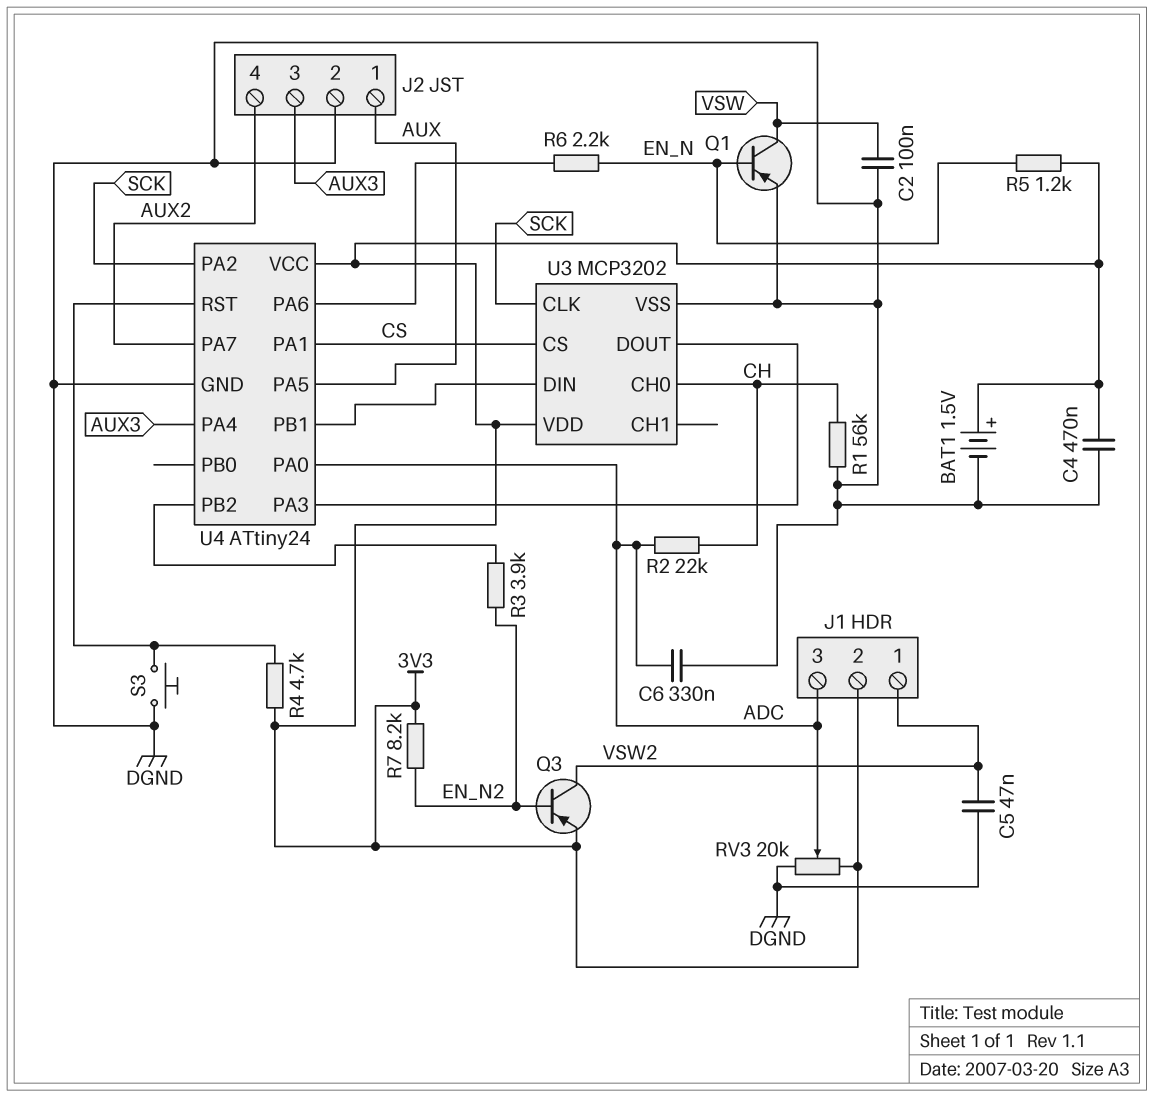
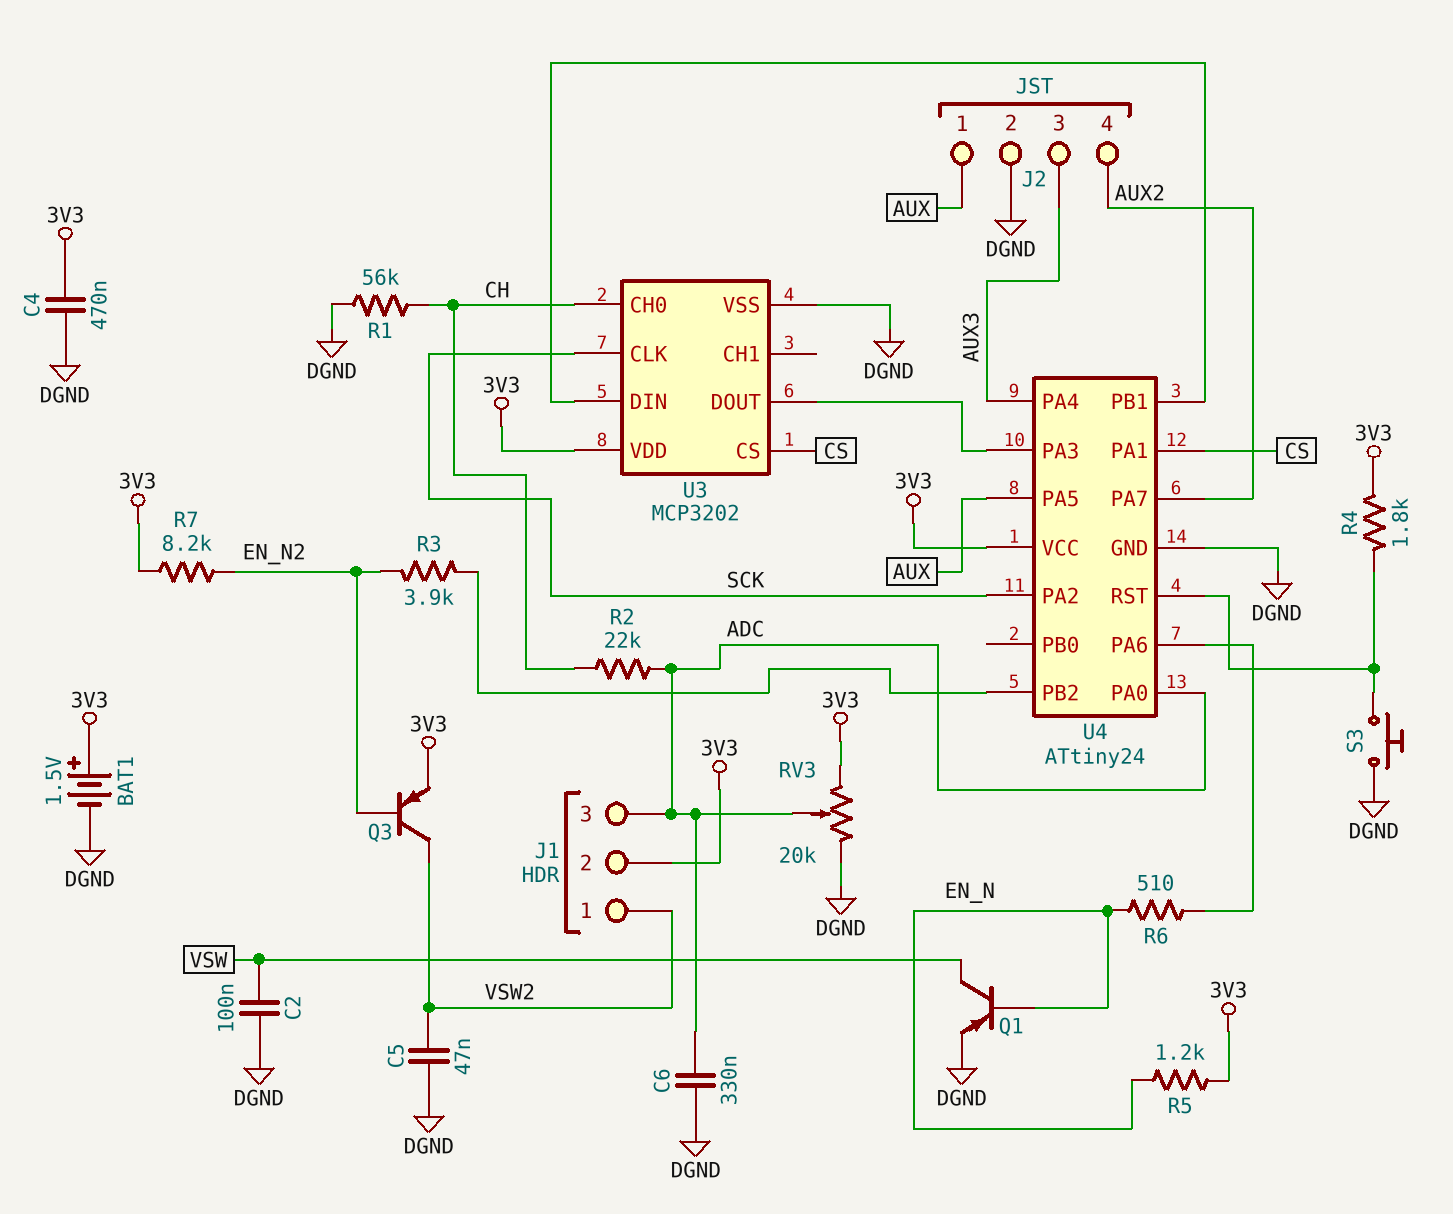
R4: 4.7k (3V3, U4/RST) -> 1.8k (3V3, U4/RST)
R6: 2.2k (EN_N, U4/PA6) -> 510 (EN_N, U4/PA6)

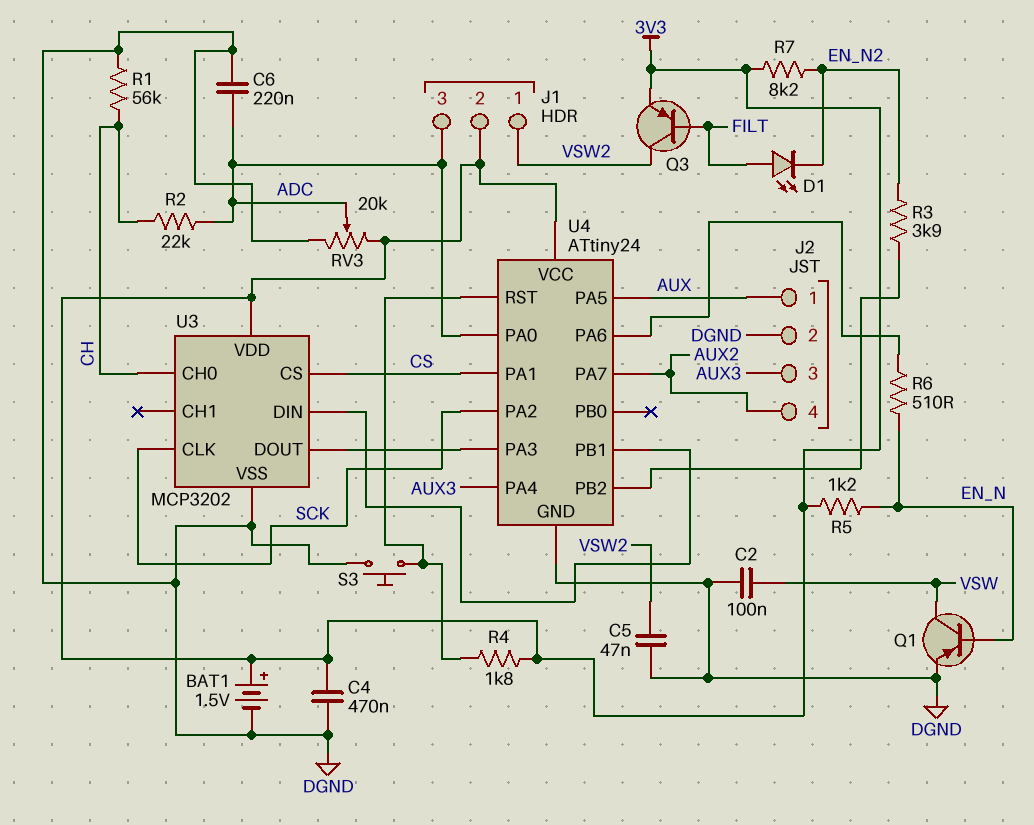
C6: 330nF (ADC, DGND) -> 220nF (ADC, DGND)
D1: none -> LED (A FILT, K EN_N2)
Q3: PNP (B EN_N2, C VSW2, E 3V3) -> PNP (B FILT, C VSW2, E 3V3)

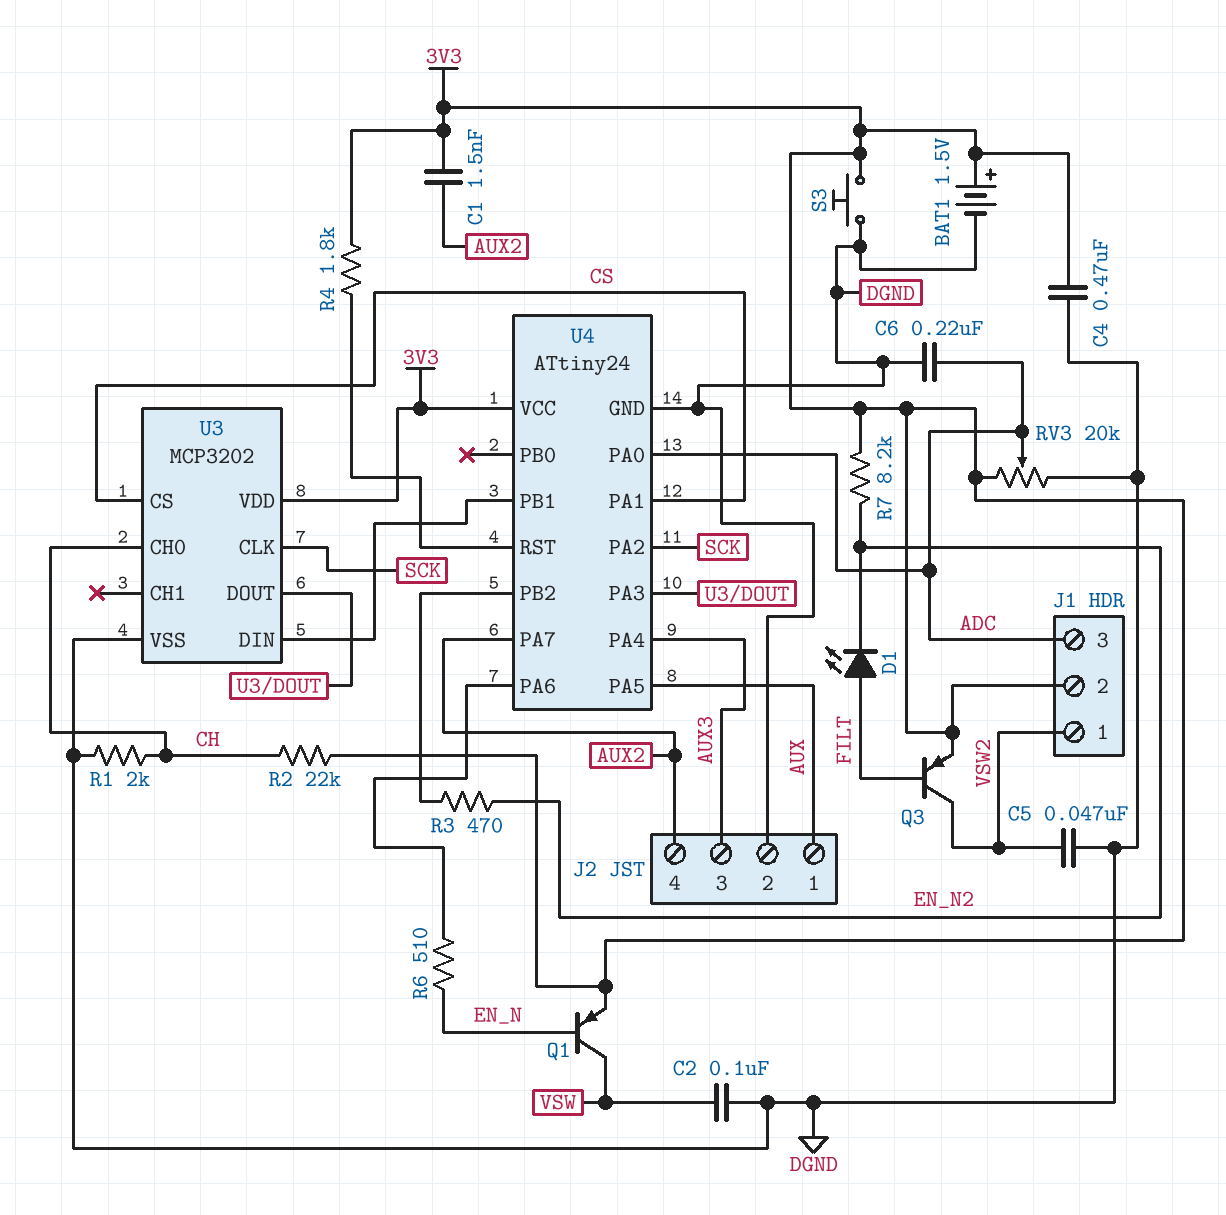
C1: none -> 1.5nF (3V3, AUX2)
Q1: PNP (B EN_N, C VSW, E DGND) -> PNP (B EN_N, C VSW, E 3V3)
R1: 56k (CH, DGND) -> 2k (CH, DGND)
R2: 22k (ADC, CH) -> 22k (3V3, CH)
R3: 3.9k (EN_N2, U4/PB2) -> 470 (EN_N2, U4/PB2)
R5: 1.2k (3V3, EN_N) -> none
S3: button (DGND, U4/RST) -> button (3V3, DGND)

